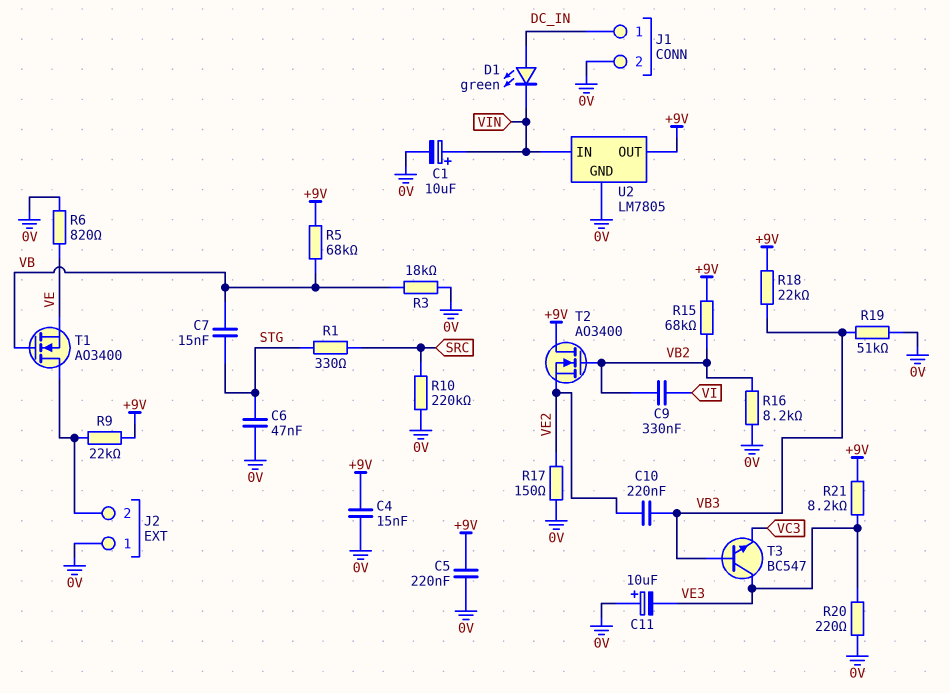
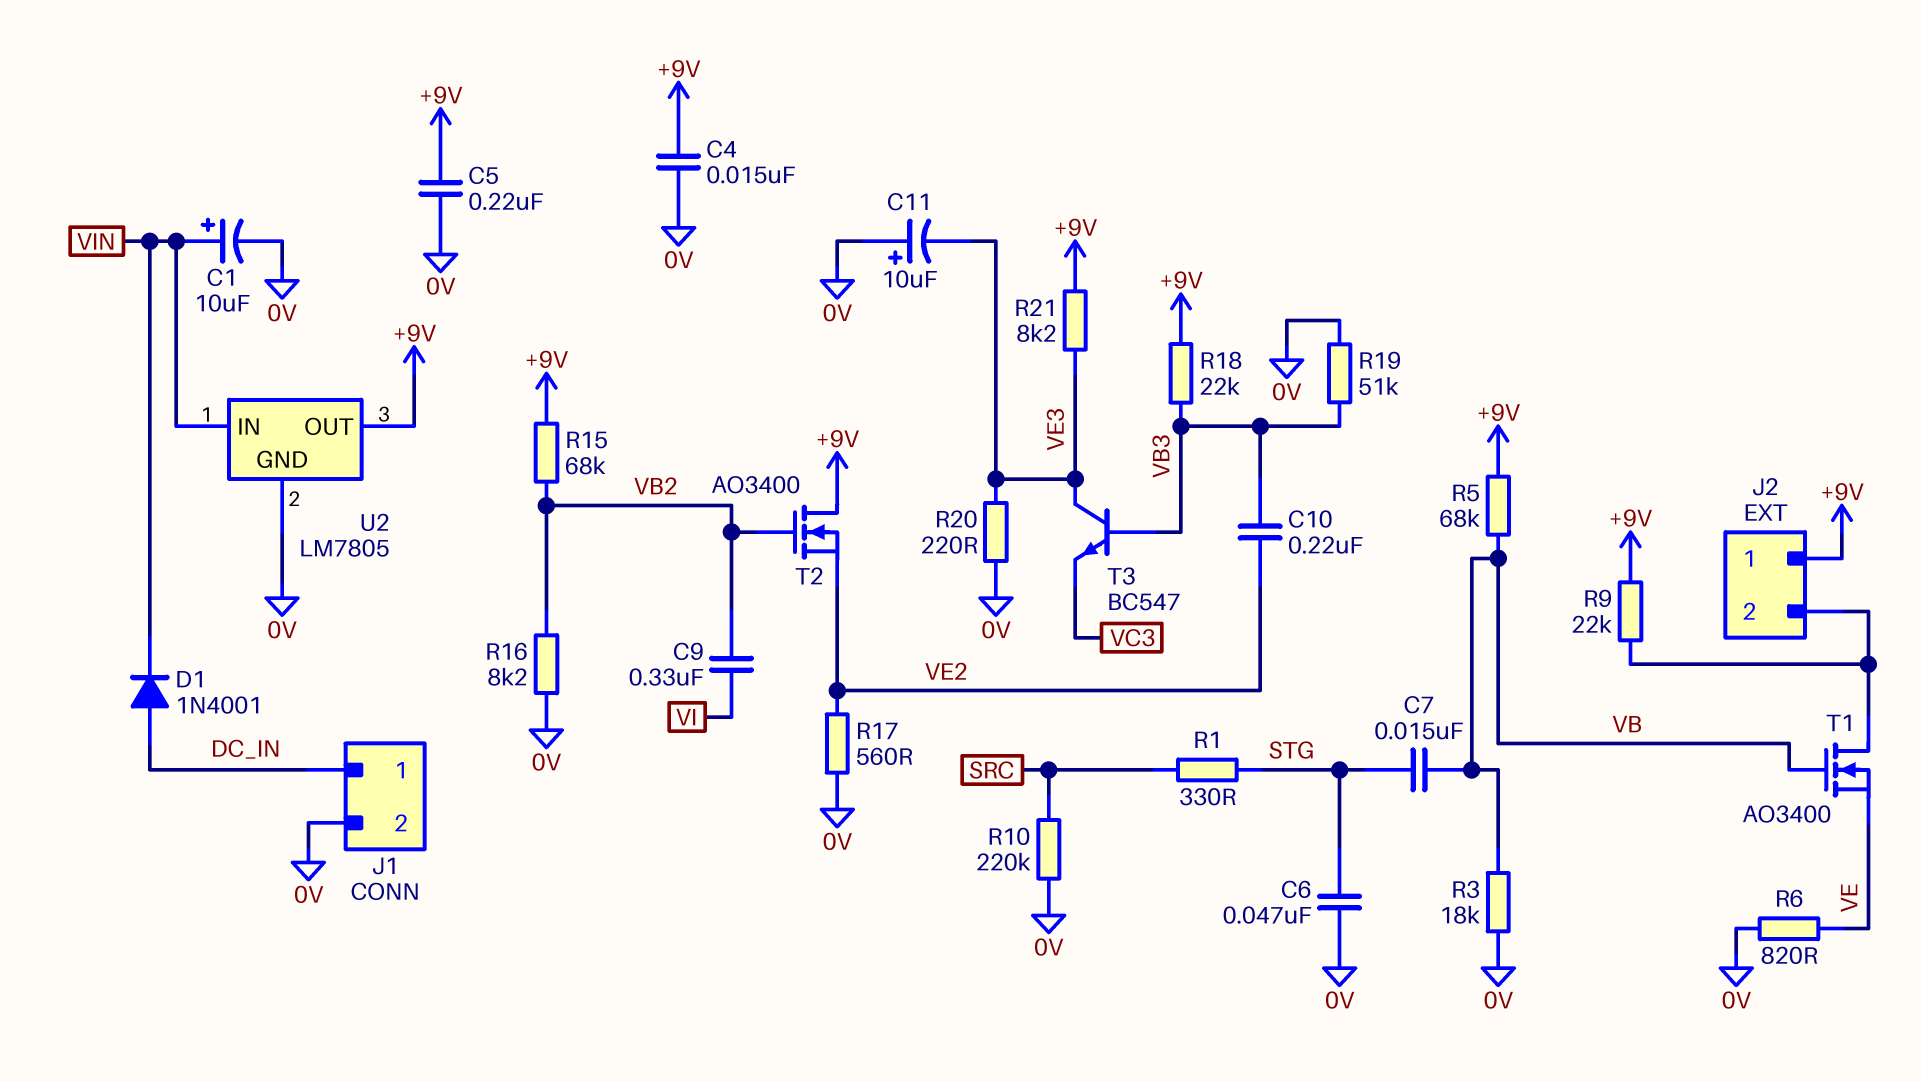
D1: LED green (A DC_IN, K VIN) -> diode 1N4001 (A DC_IN, K VIN)
J2 pin 1: 0V -> +9V
R17: 150 (0V, VE2) -> 560 (0V, VE2)

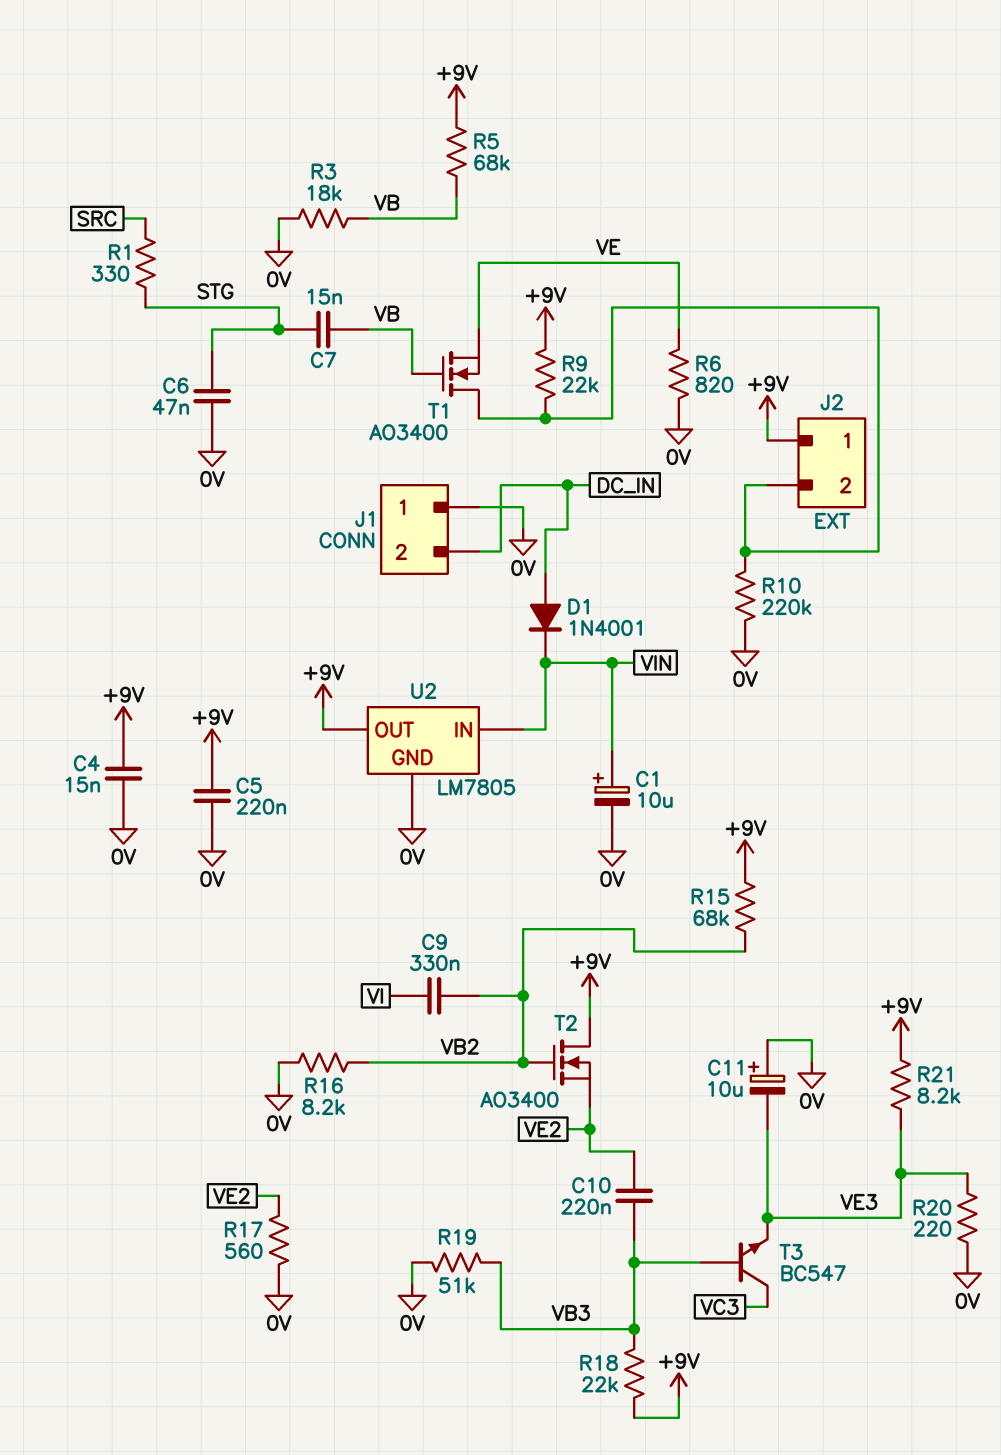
J1 pin 1: DC_IN -> 0V
J1 pin 2: 0V -> DC_IN
R10: 220k (0V, SRC) -> 220k (0V, J2/2)
T3: NPN BC547 (B VB3, C VE3, E VC3) -> NPN BC547 (B VB3, C VC3, E VE3)

